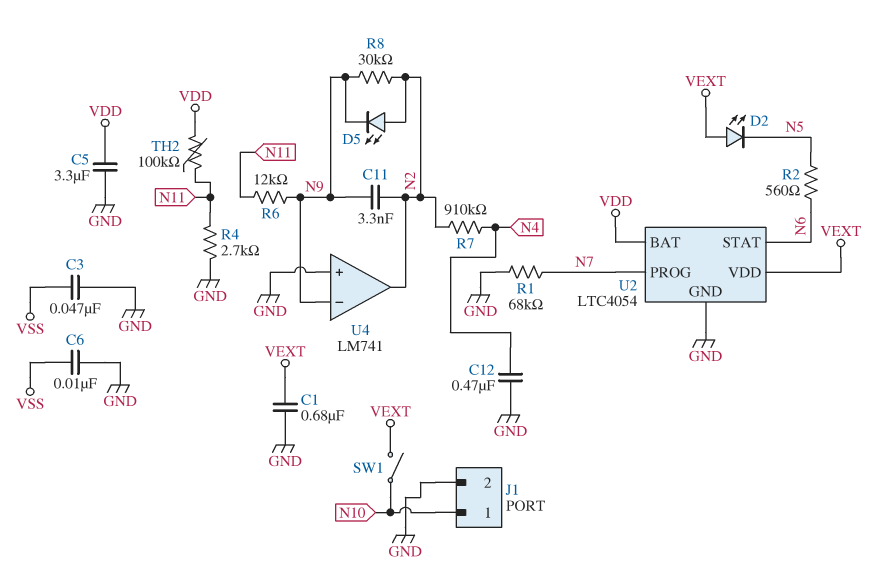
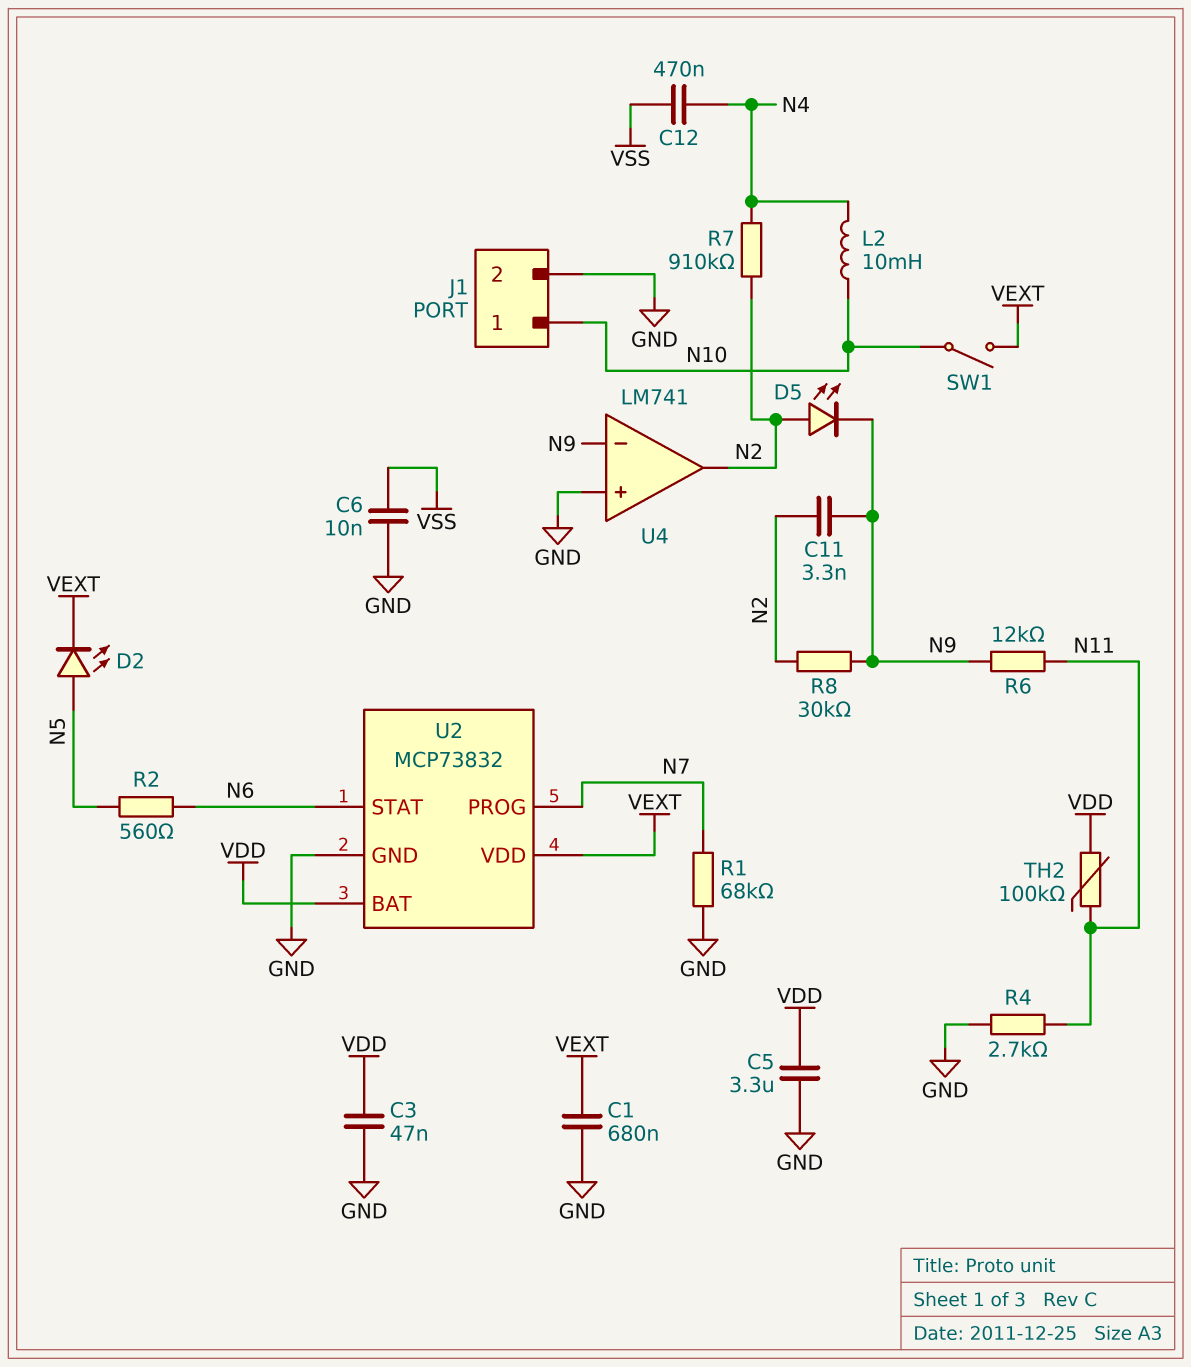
C3: 47nF (GND, VSS) -> 47nF (GND, VDD)
C12: 470nF (GND, N4) -> 470nF (N4, VSS)
D2: LED (A VEXT, K N5) -> LED (A N5, K VEXT)
L2: none -> 10mH (N4, N10)
U2: LTC4054 -> MCP73832

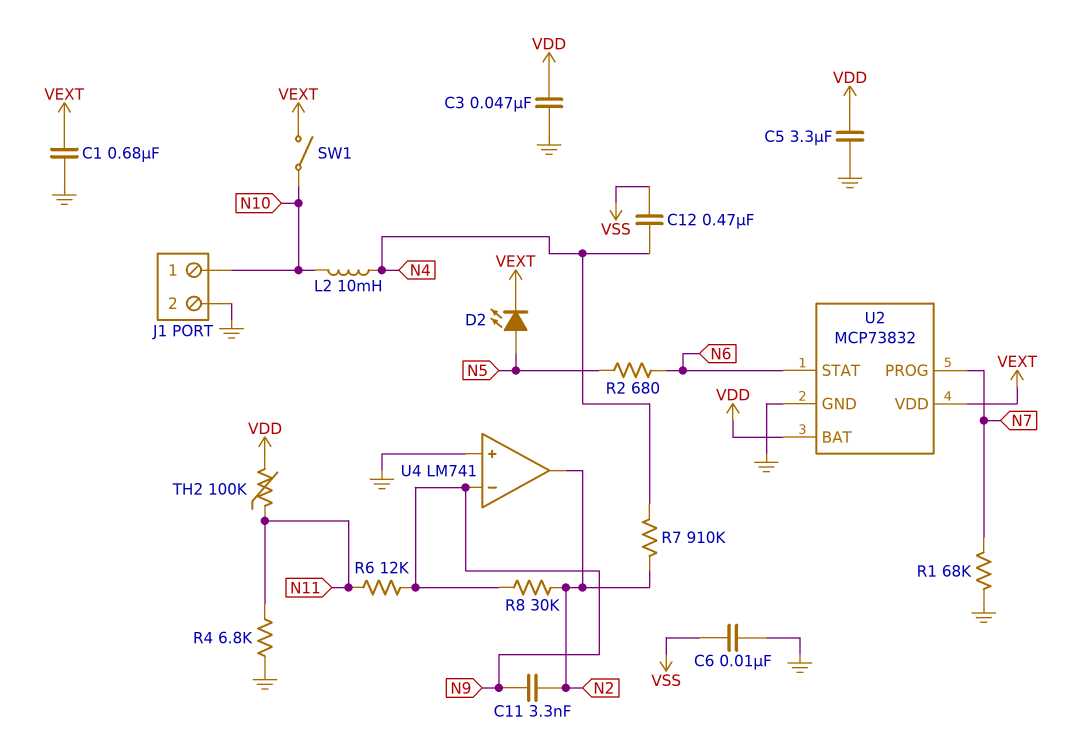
D5: LED (A N2, K N9) -> none
R2: 560 (N5, N6) -> 680 (N5, N6)
R4: 2.7k (GND, N11) -> 6.8k (GND, N11)

